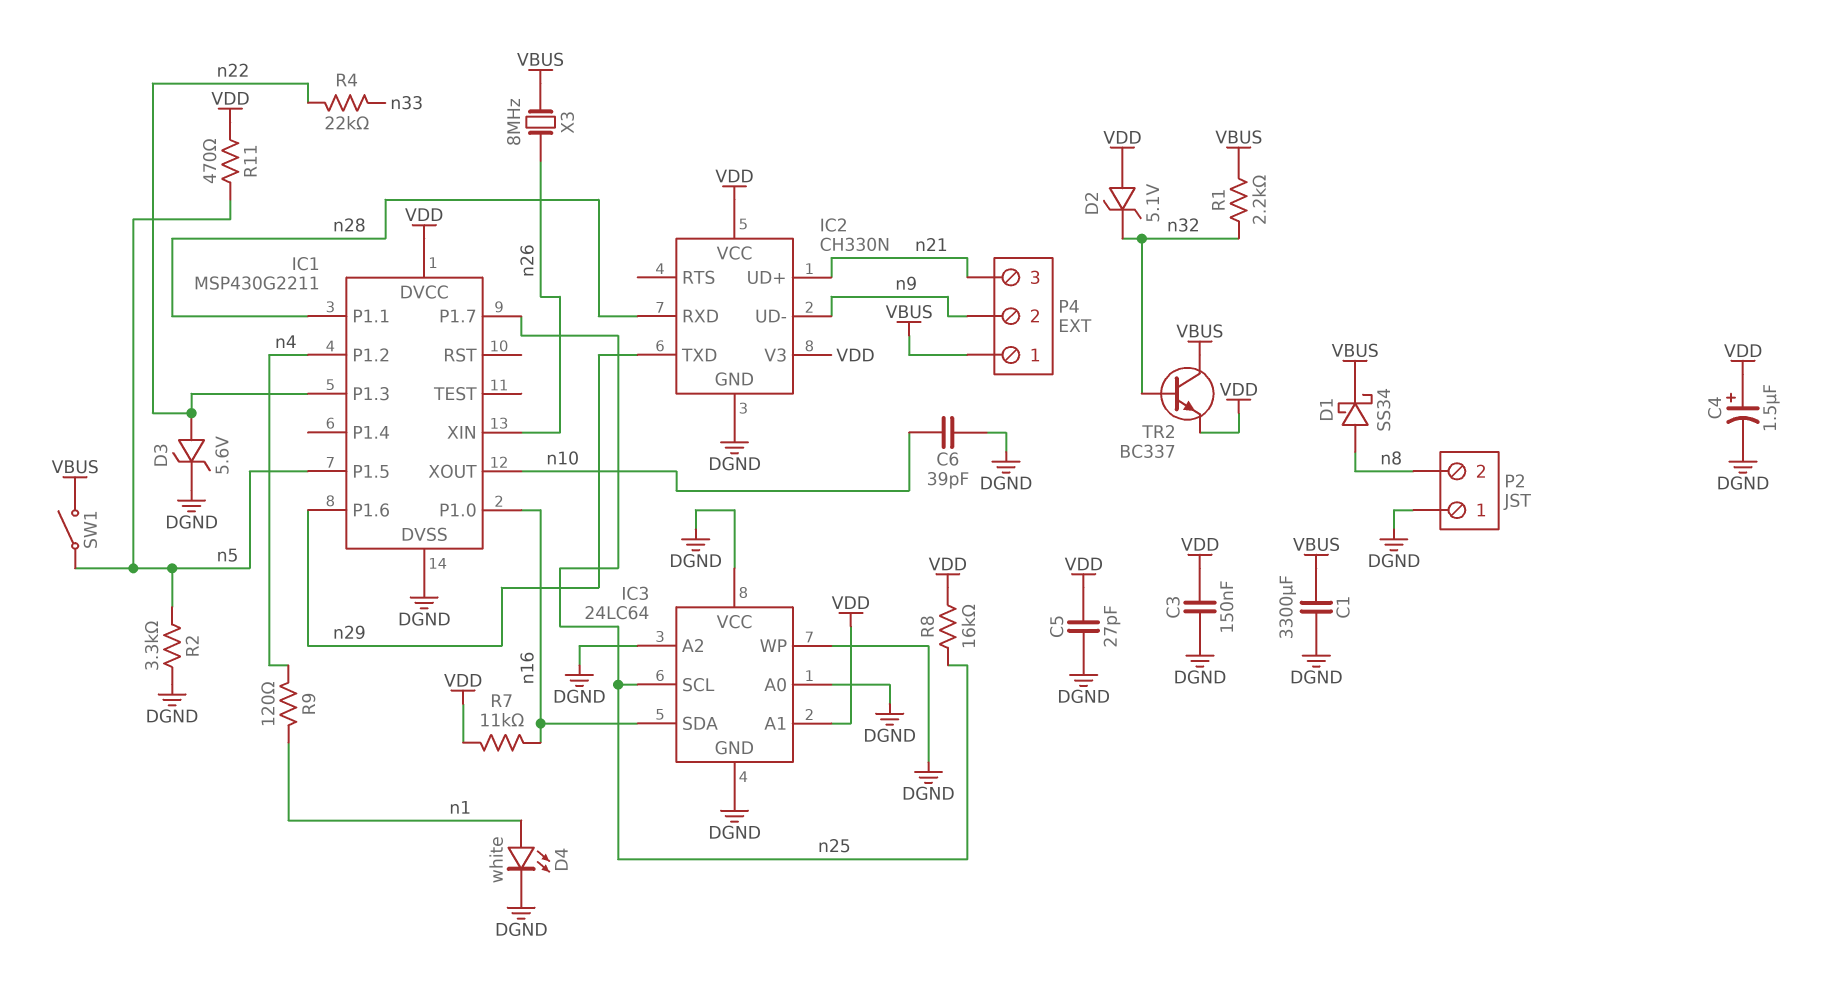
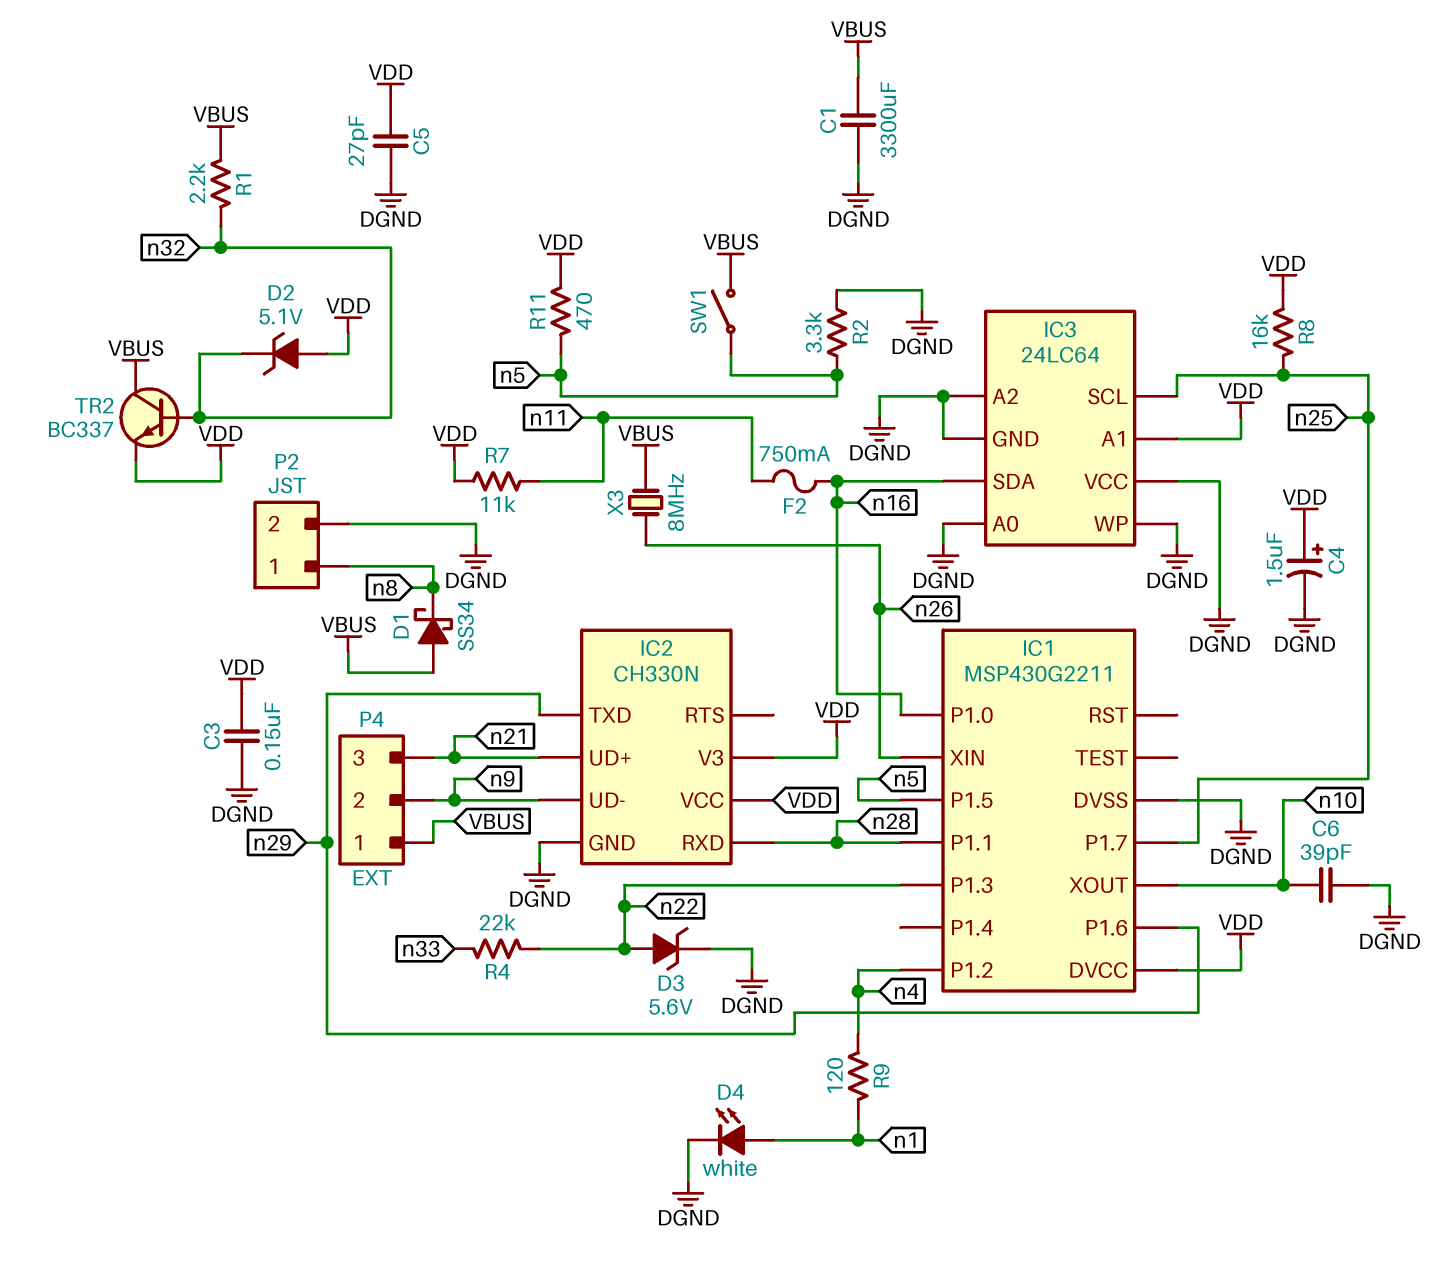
D1: schottky SS34 (A n8, K VBUS) -> schottky SS34 (A VBUS, K n8)
F2: none -> 750mA (n11, n16)
P2 pin 1: DGND -> n8
P2 pin 2: n8 -> DGND
R7: 11k (VDD, n16) -> 11k (VDD, n11)

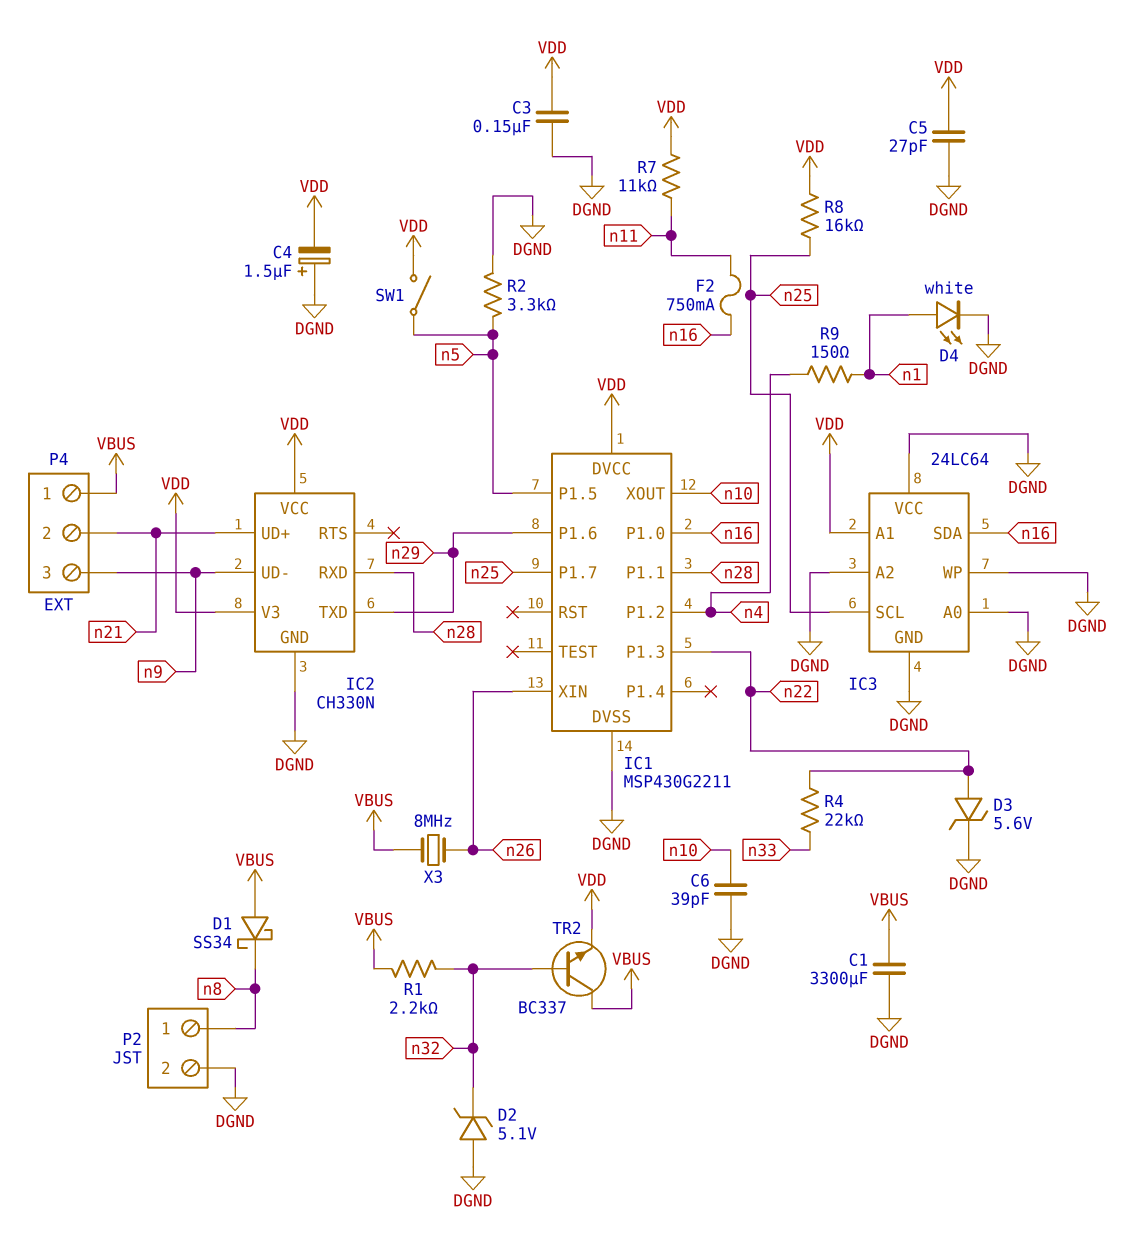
C4: 1.5uF (plus VDD, minus DGND) -> 1.5uF (plus DGND, minus VDD)
D2: zener 5.1V (A VDD, K n32) -> zener 5.1V (A DGND, K n32)
P4 pin 2: n9 -> n21
P4 pin 3: n21 -> n9
R9: 120 (n1, n4) -> 150 (n1, n4)
R11: 470 (VDD, n5) -> none
SW1: switch (VBUS, n5) -> switch (VDD, n5)

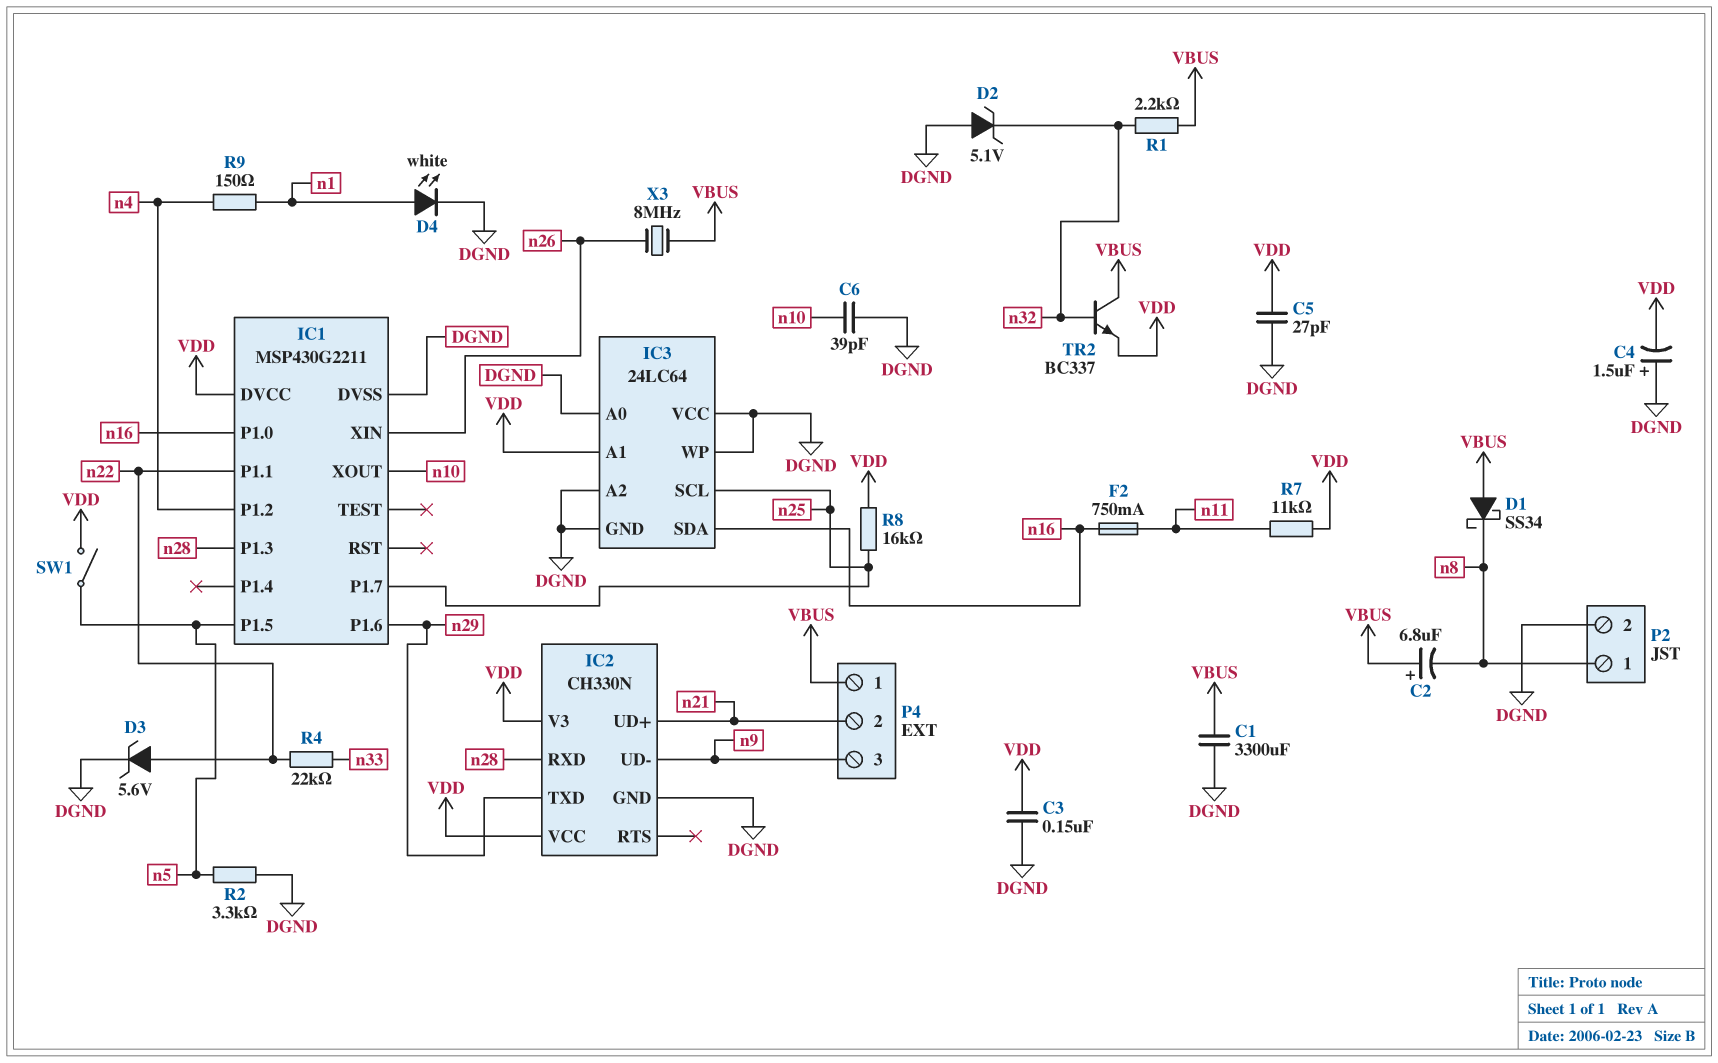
C2: none -> 6.8uF (plus VBUS, minus n8)
IC1 pin P1.1: n28 -> n22
IC1 pin P1.3: n22 -> n28

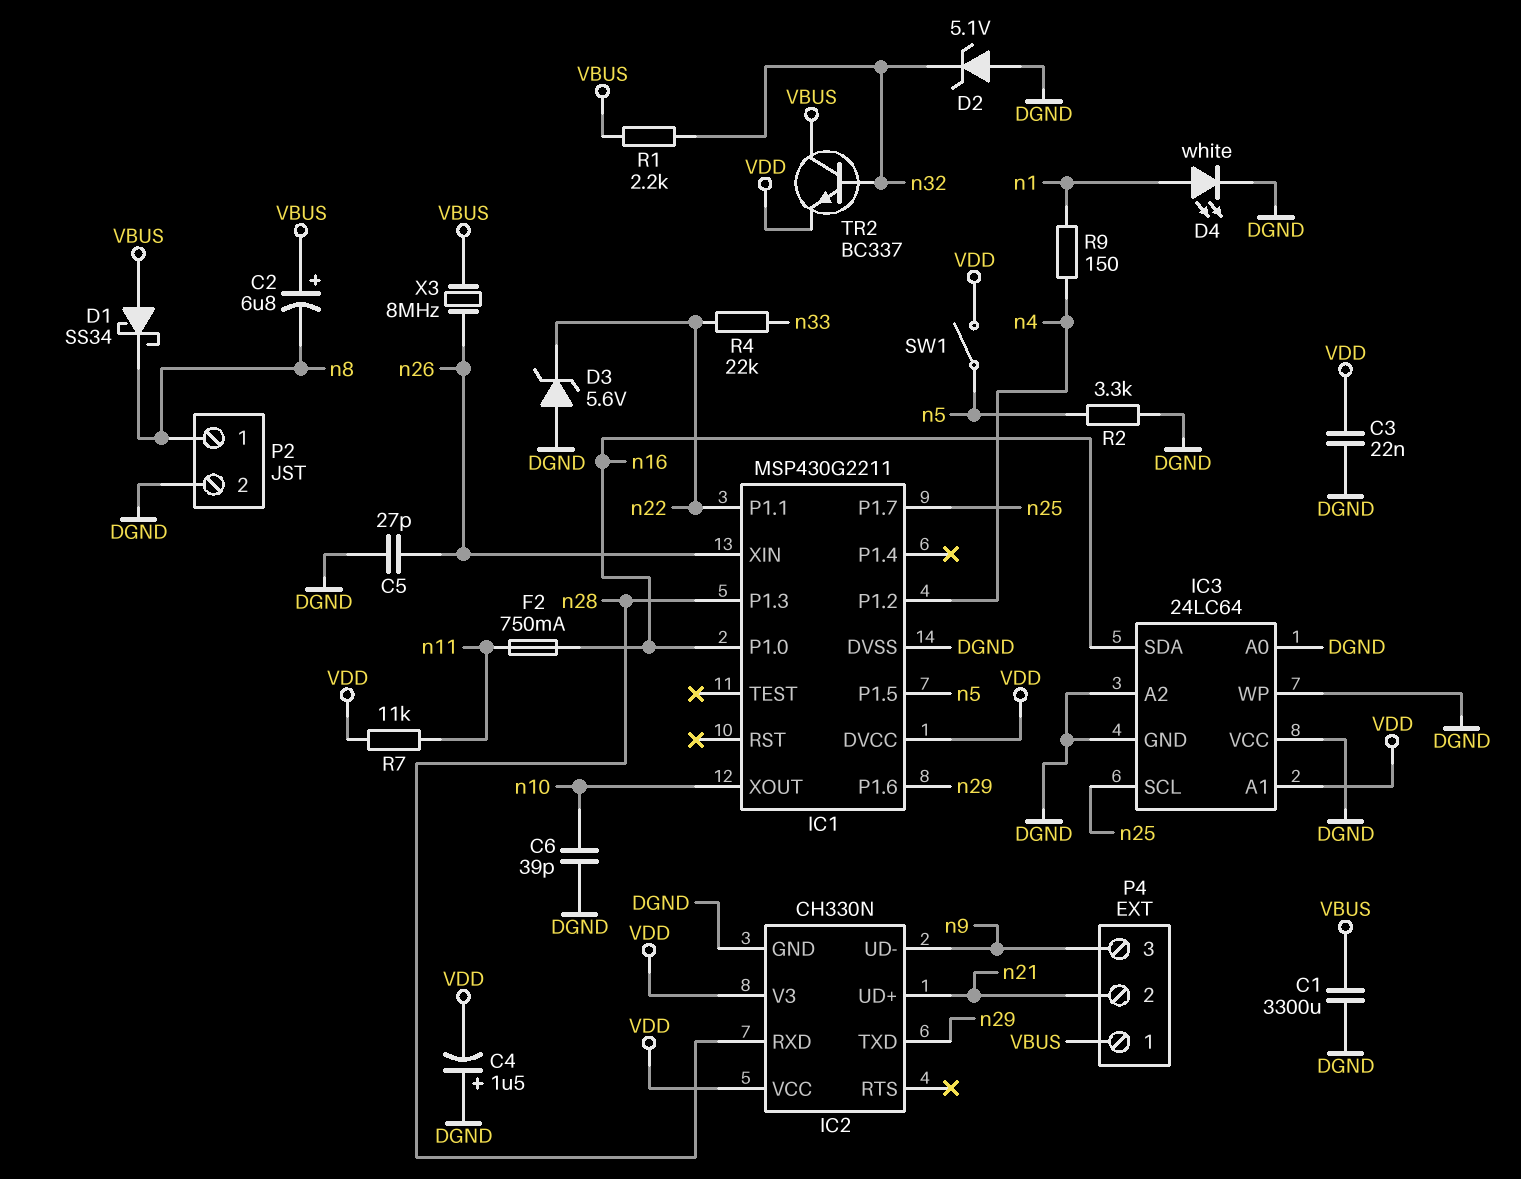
C3: 150nF (DGND, VDD) -> 22nF (DGND, VDD)
C5: 27pF (DGND, VDD) -> 27pF (DGND, n26)
D3: zener 5.6V (A n22, K DGND) -> zener 5.6V (A DGND, K n22)
R8: 16k (VDD, n25) -> none

